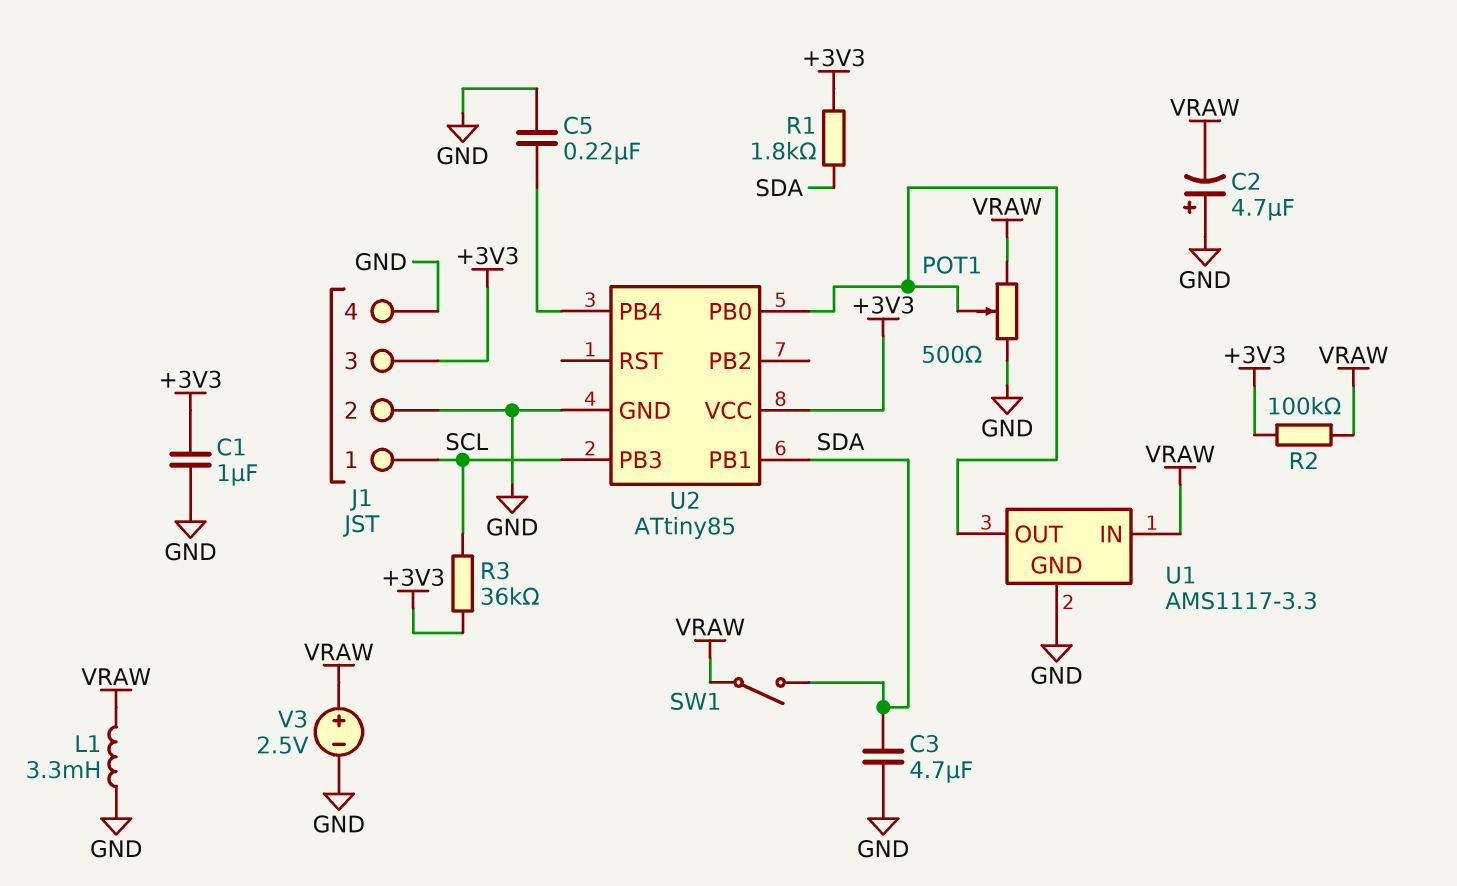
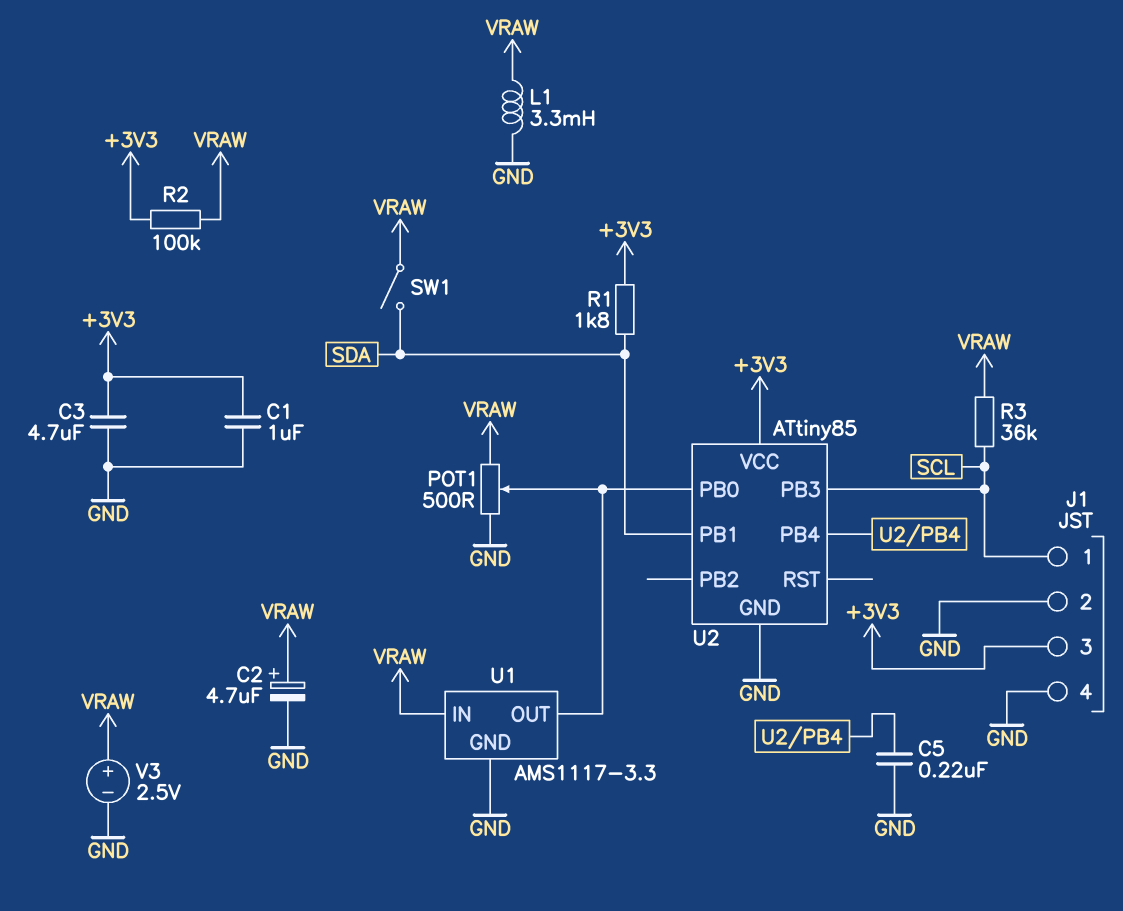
C2: 4.7uF (plus GND, minus VRAW) -> 4.7uF (plus VRAW, minus GND)
C3: 4.7uF (GND, SDA) -> 4.7uF (+3V3, GND)
R3: 36k (+3V3, SCL) -> 36k (SCL, VRAW)

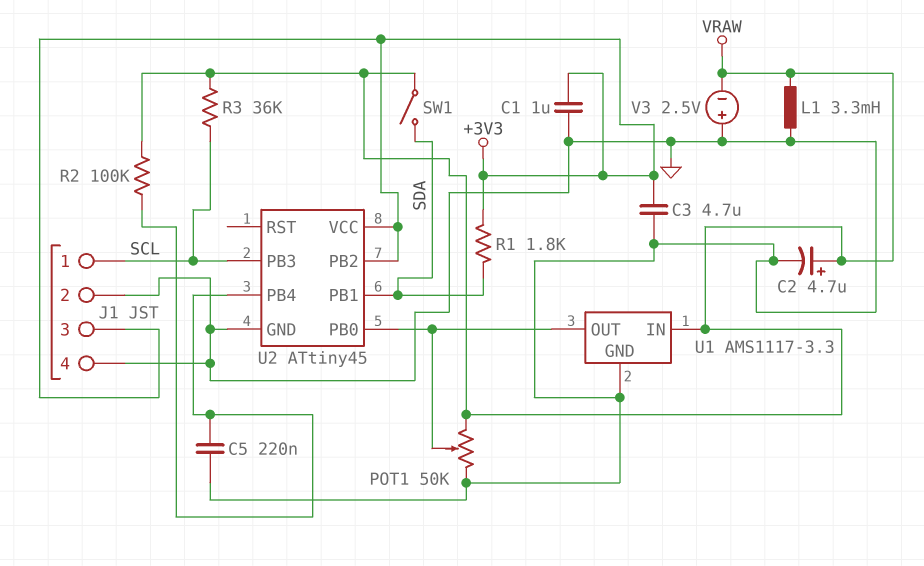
POT1: 500 (GND, VRAW, wiper U1/OUT) -> 50k (GND, VRAW, wiper U1/OUT)
R2: 100k (+3V3, VRAW) -> 100k (U2/PB4, VRAW)
U2: ATtiny85 -> ATtiny45
U2 pin PB2: none -> +3V3
V3: 2.5V (plus VRAW, minus GND) -> 2.5V (plus GND, minus VRAW)

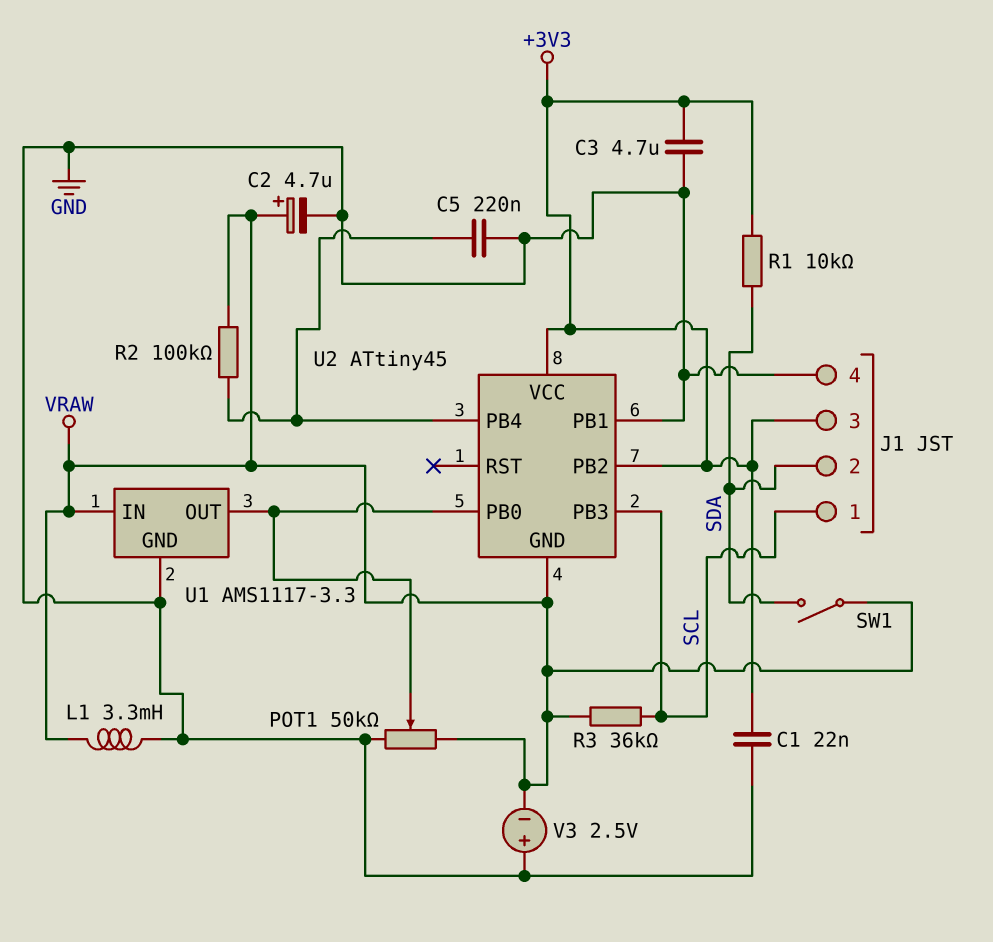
C1: 1uF (+3V3, GND) -> 22nF (+3V3, GND)
J1 pin 2: GND -> SDA
R1: 1.8k (+3V3, SDA) -> 10k (+3V3, SDA)
U2 pin GND: GND -> VRAW
U2 pin PB1: SDA -> GND

